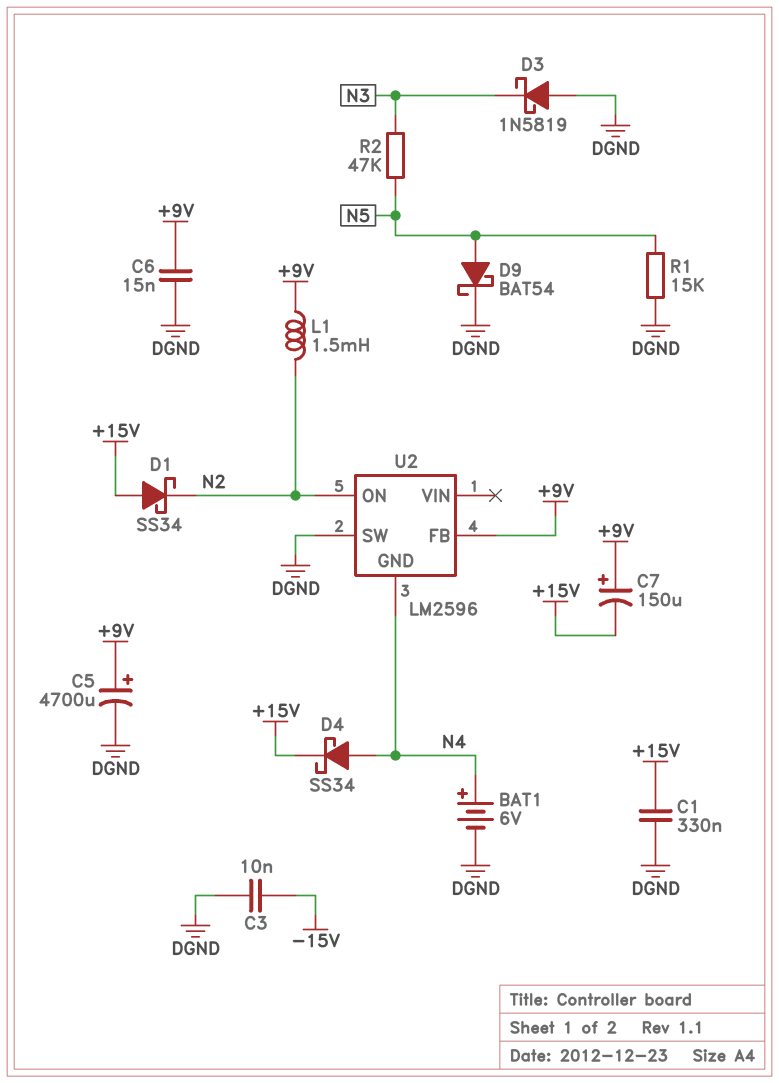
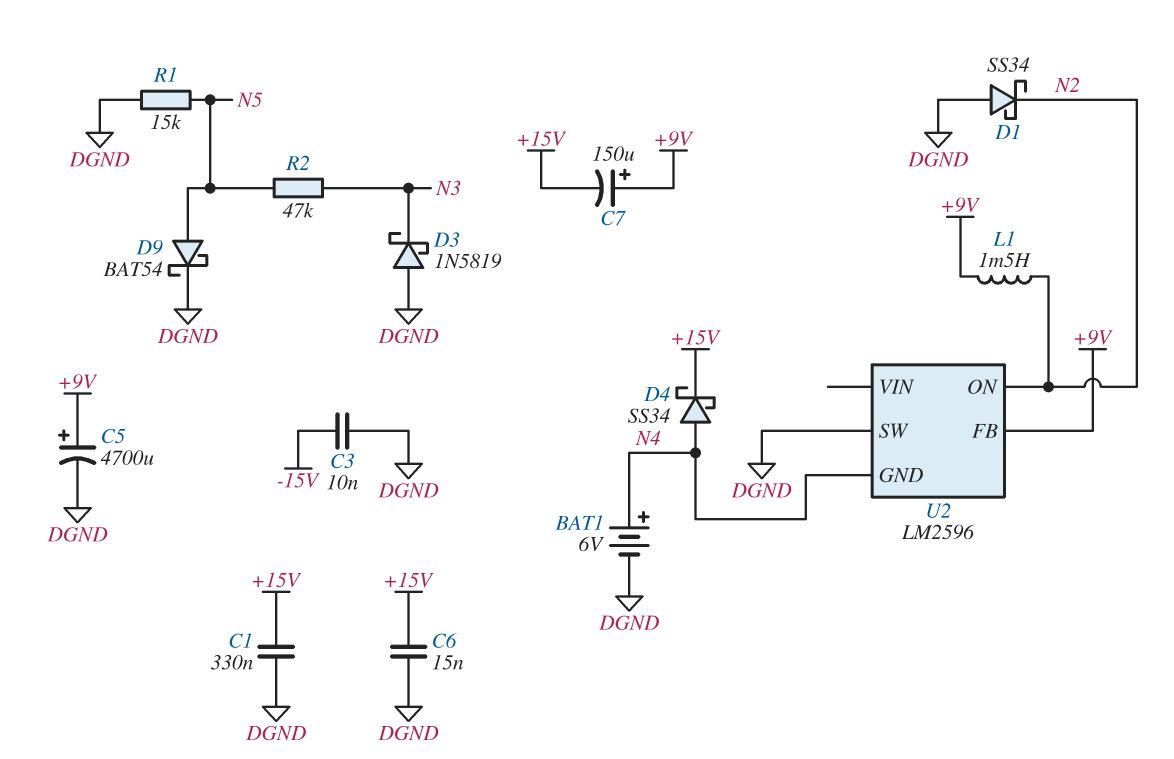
C6: 15nF (+9V, DGND) -> 15nF (+15V, DGND)
D1: schottky SS34 (A +15V, K N2) -> schottky SS34 (A DGND, K N2)

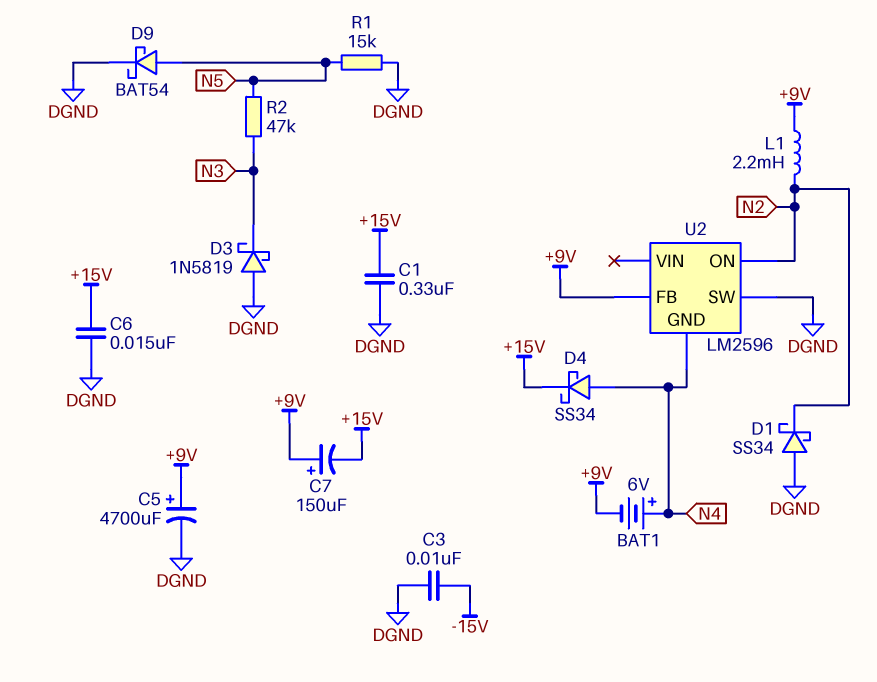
BAT1: 6V (plus N4, minus DGND) -> 6V (plus N4, minus +9V)
L1: 1.5mH (+9V, N2) -> 2.2mH (+9V, N2)

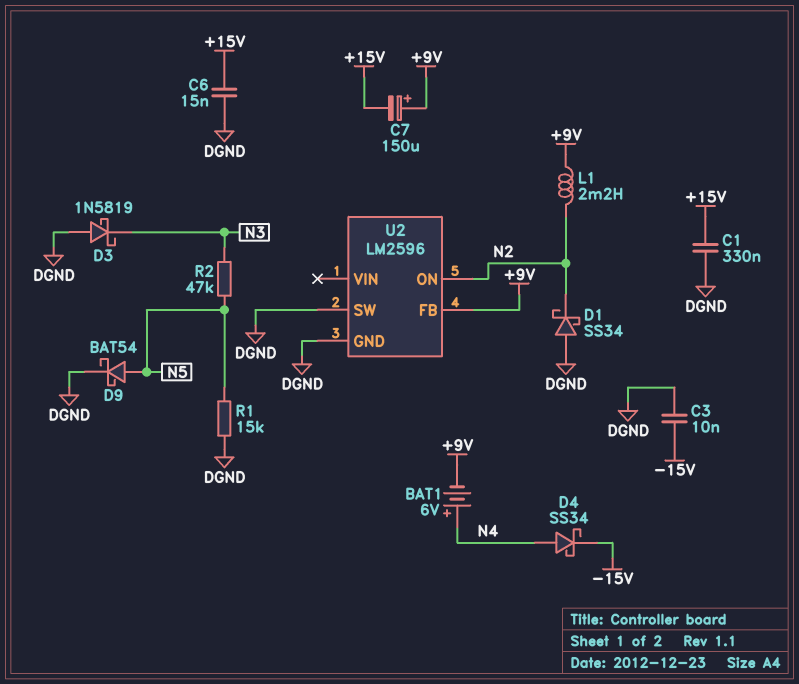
C5: 4700uF (plus +9V, minus DGND) -> none
D4: schottky SS34 (A N4, K +15V) -> schottky SS34 (A N4, K -15V)
U2 pin GND: N4 -> DGND

